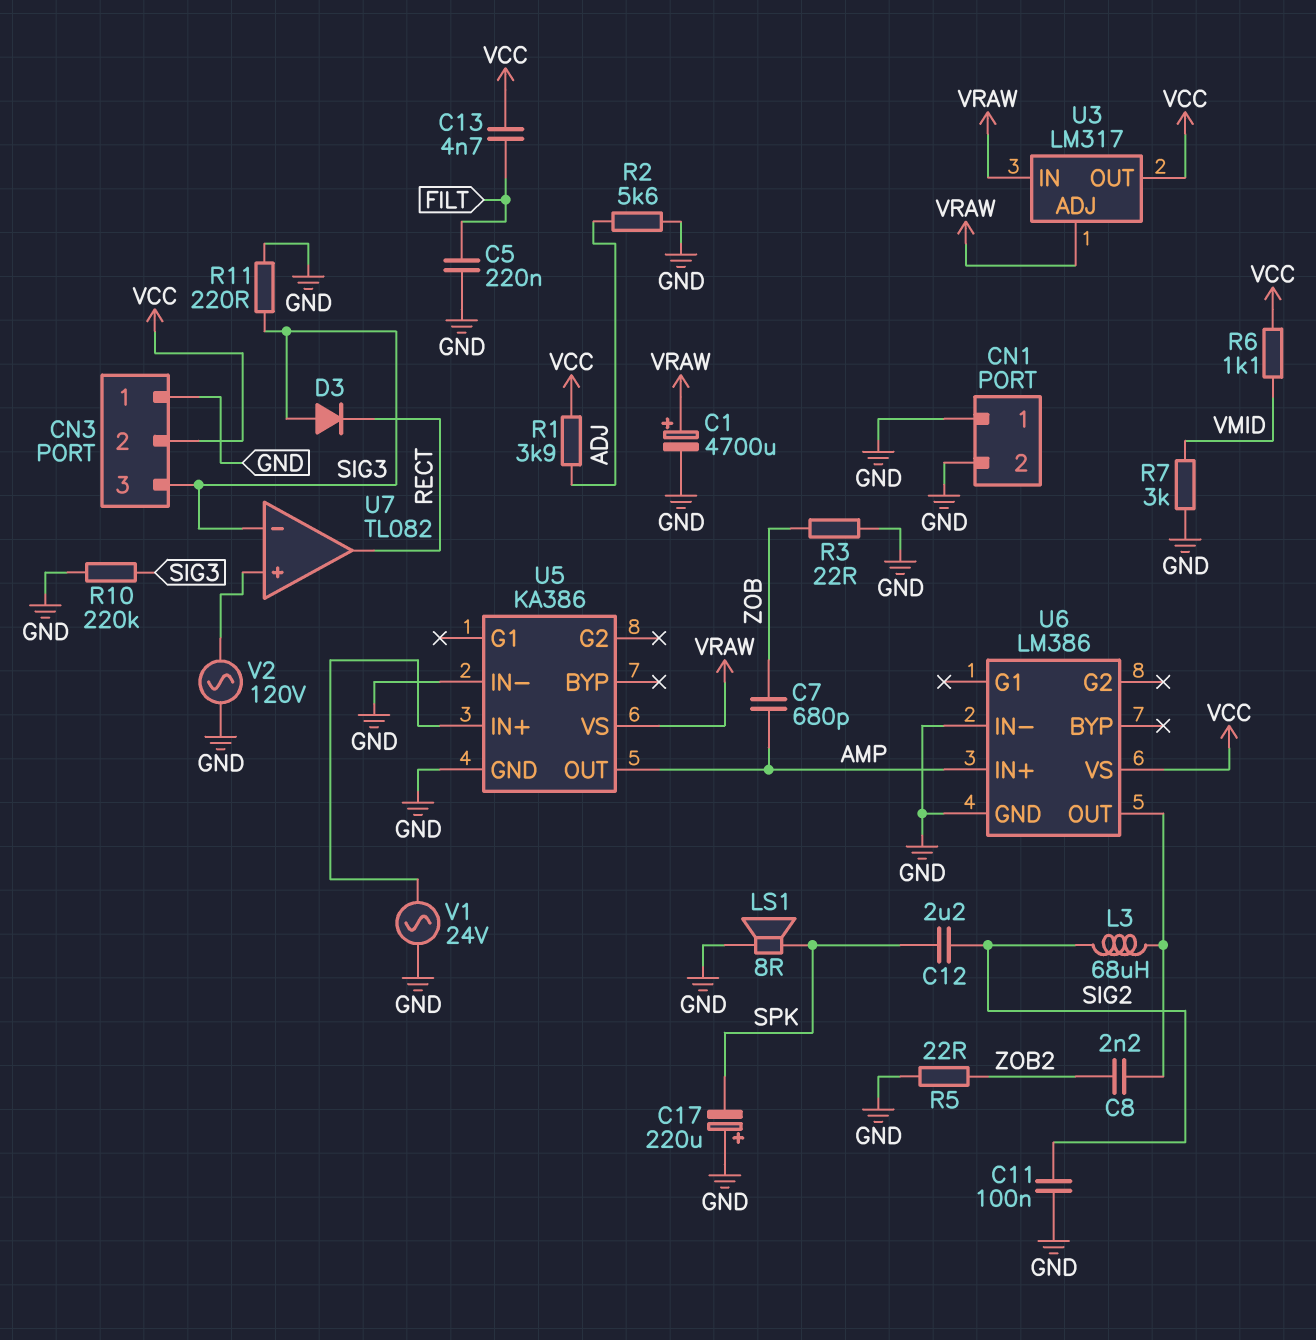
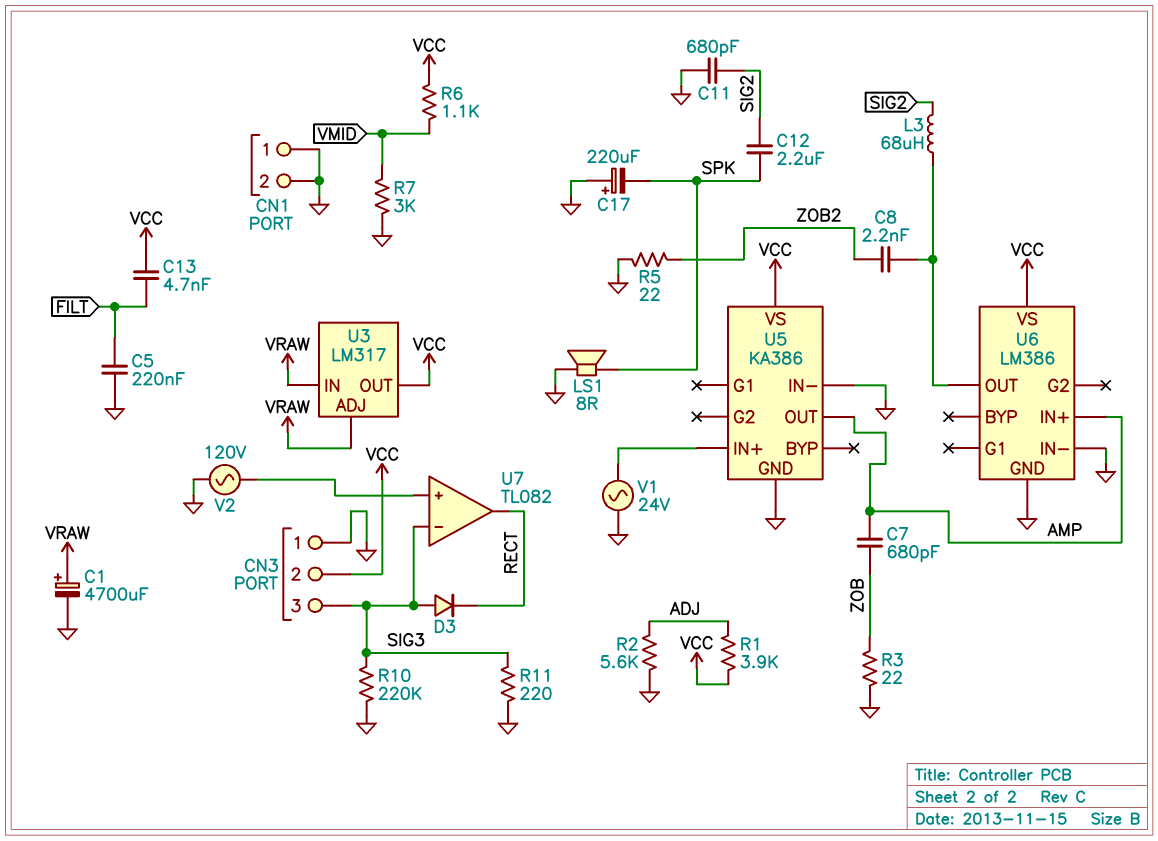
C11: 100nF (GND, SIG2) -> 680pF (GND, SIG2)
U5 pin VS: VRAW -> VCC

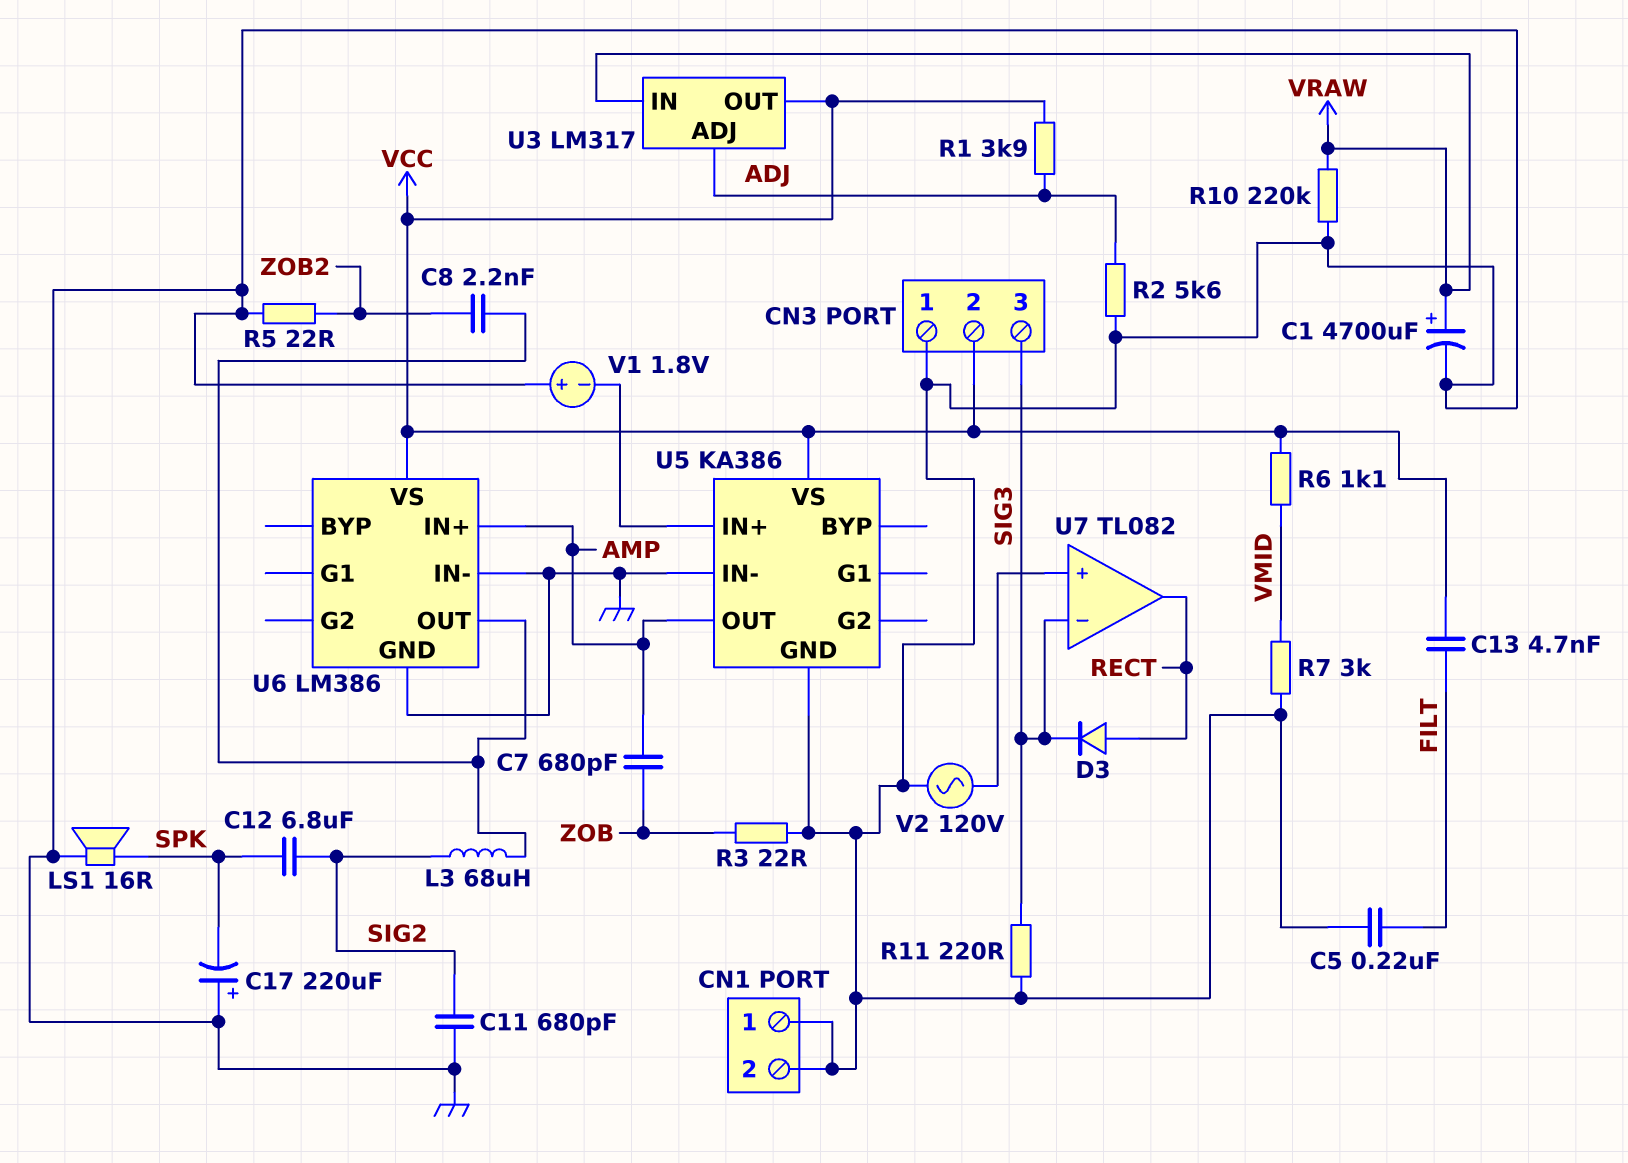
C12: 2.2uF (SIG2, SPK) -> 6.8uF (SIG2, SPK)
D3: diode (A SIG3, K RECT) -> diode (A RECT, K SIG3)
LS1: speaker 8R (GND, SPK) -> speaker 16R (GND, SPK)
R10: 220k (GND, SIG3) -> 220k (GND, VRAW)
U3 pin ADJ: VRAW -> ADJ
V1: AC 24V (GND, U5/IN+) -> 1.8V (plus GND, minus U5/IN+)

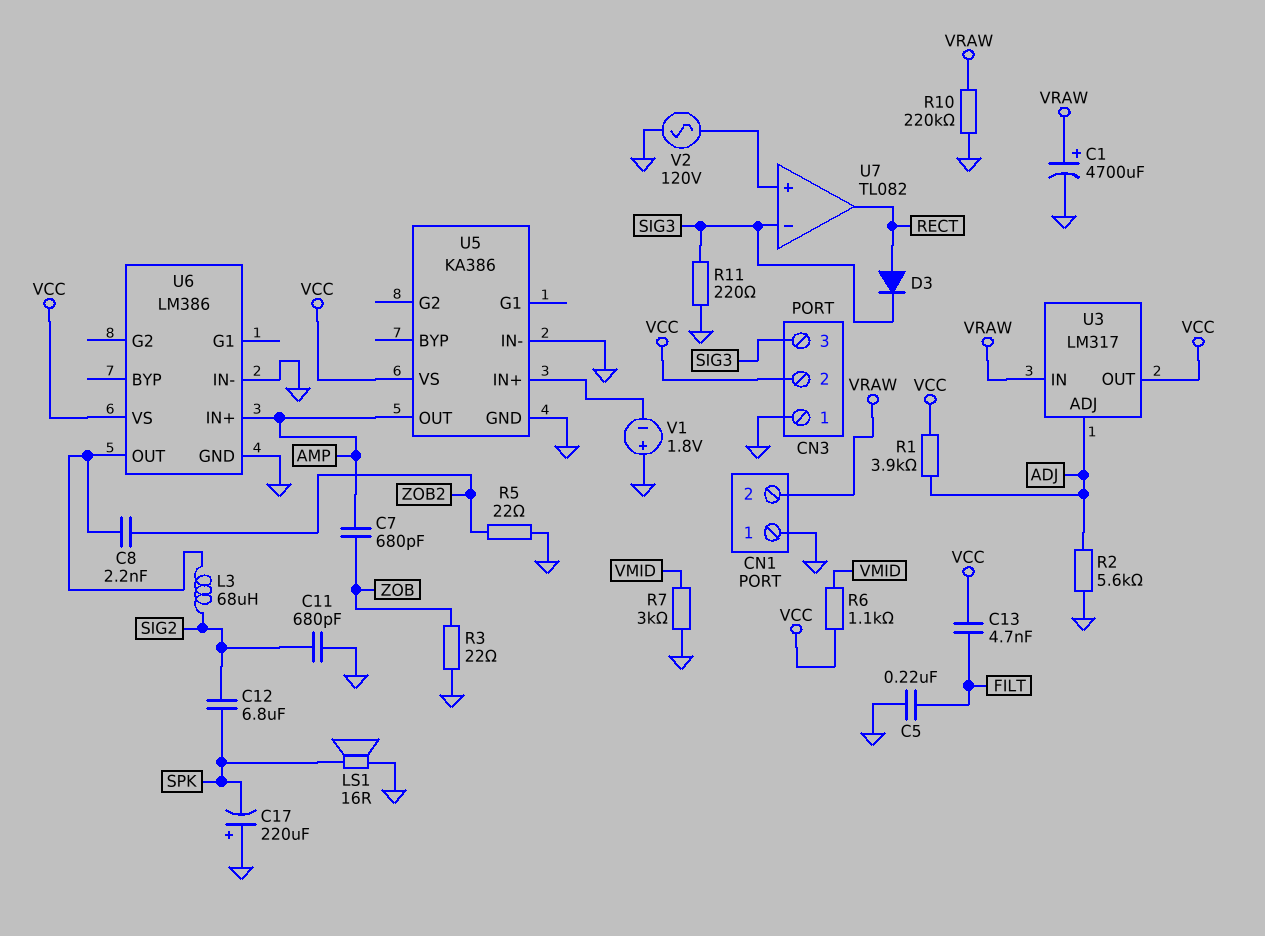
CN1 pin 2: GND -> VRAW

